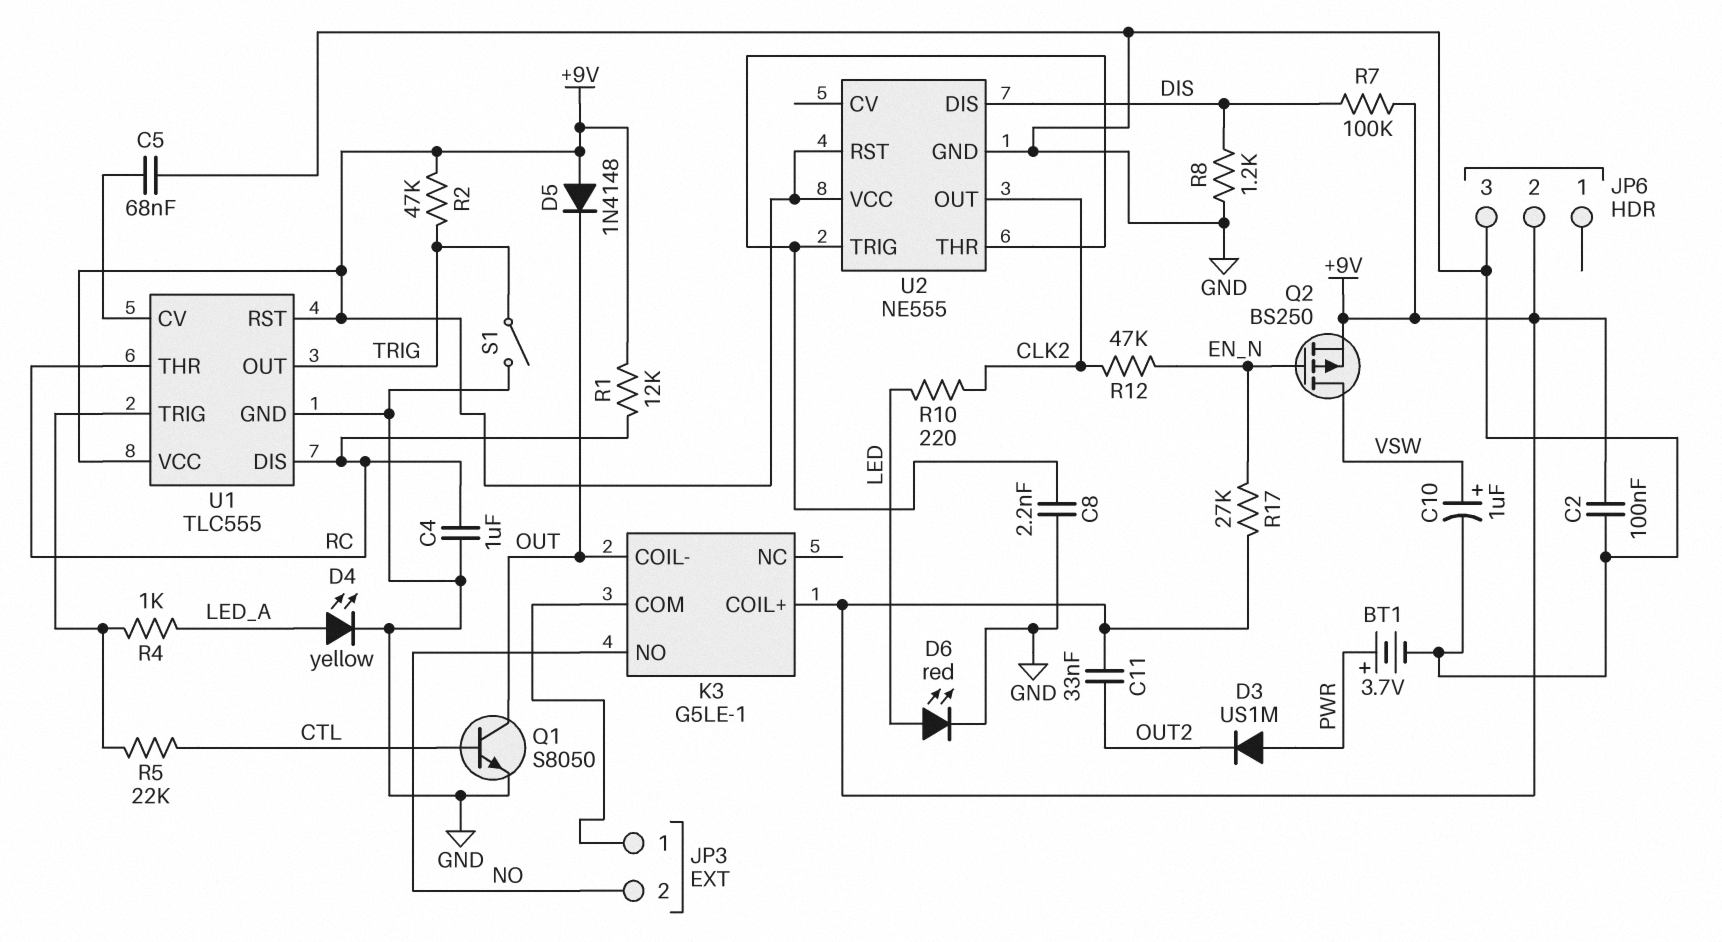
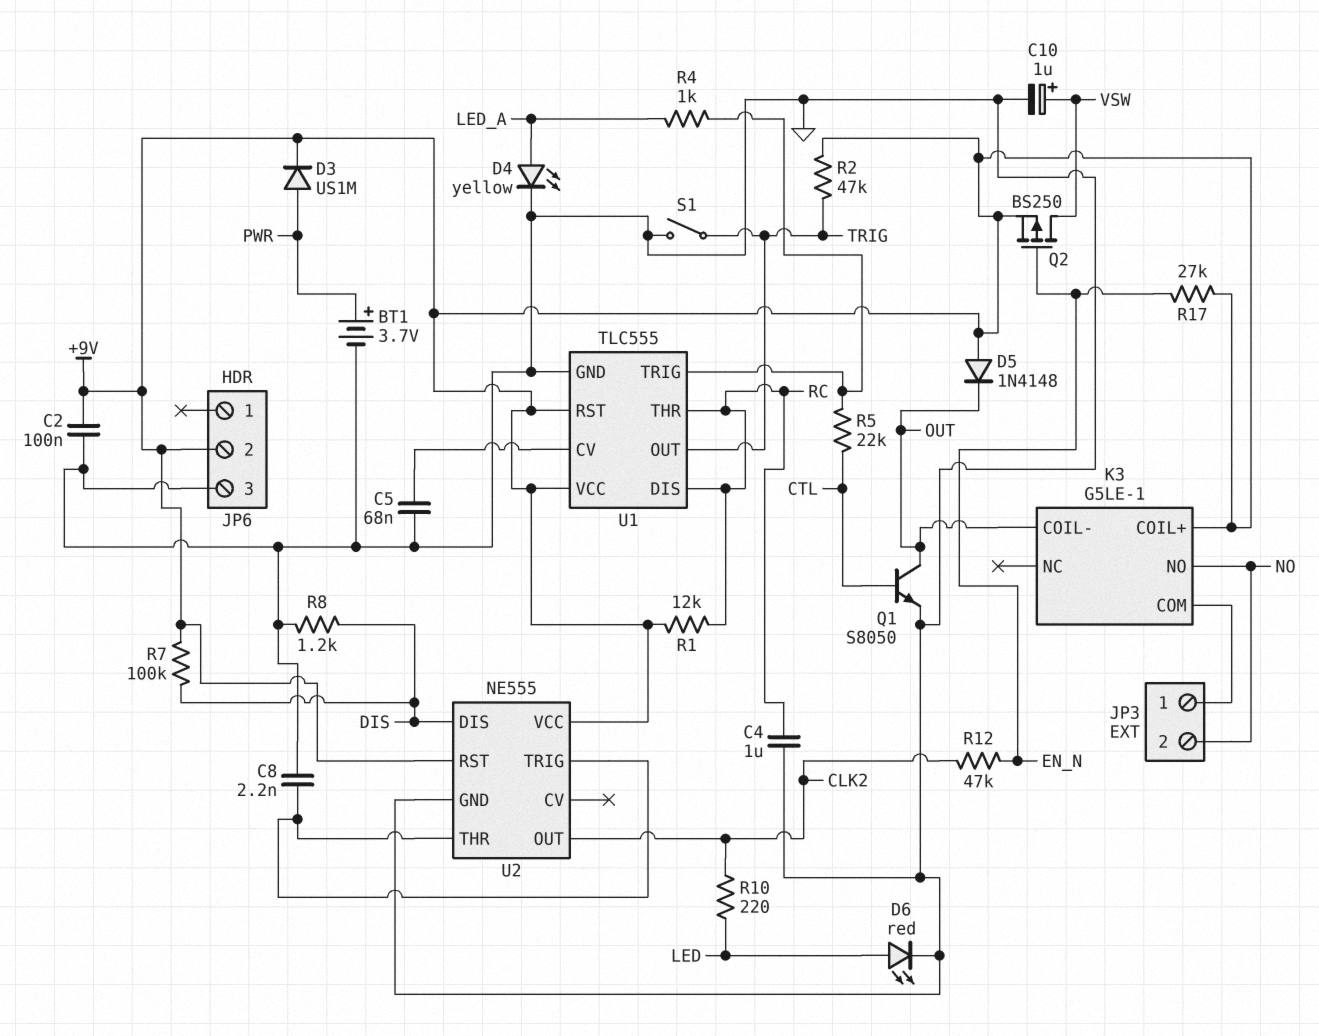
C11: 33nF (+9V, OUT2) -> none
D3: diode US1M (A PWR, K OUT2) -> diode US1M (A PWR, K +9V)

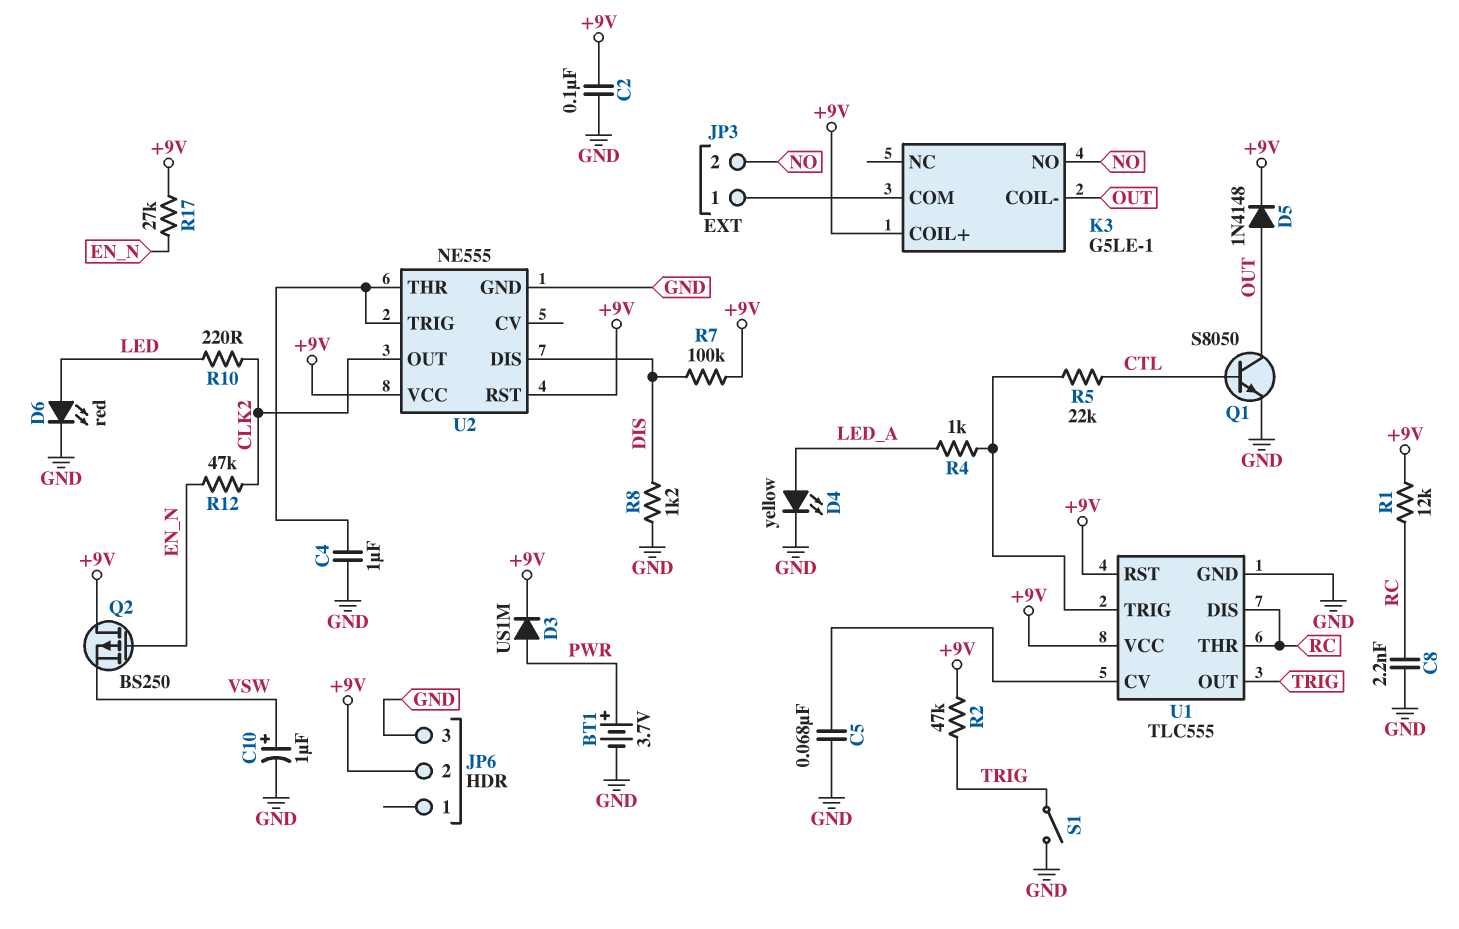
C4: 1uF (GND, RC) -> 1uF (GND, U2/THR)
C8: 2.2nF (GND, U2/THR) -> 2.2nF (GND, RC)
D5: diode 1N4148 (A +9V, K OUT) -> diode 1N4148 (A OUT, K +9V)
Q2: PMOS BS250 (G EN_N, D VSW, S +9V) -> PMOS BS250 (G EN_N, D +9V, S VSW)

